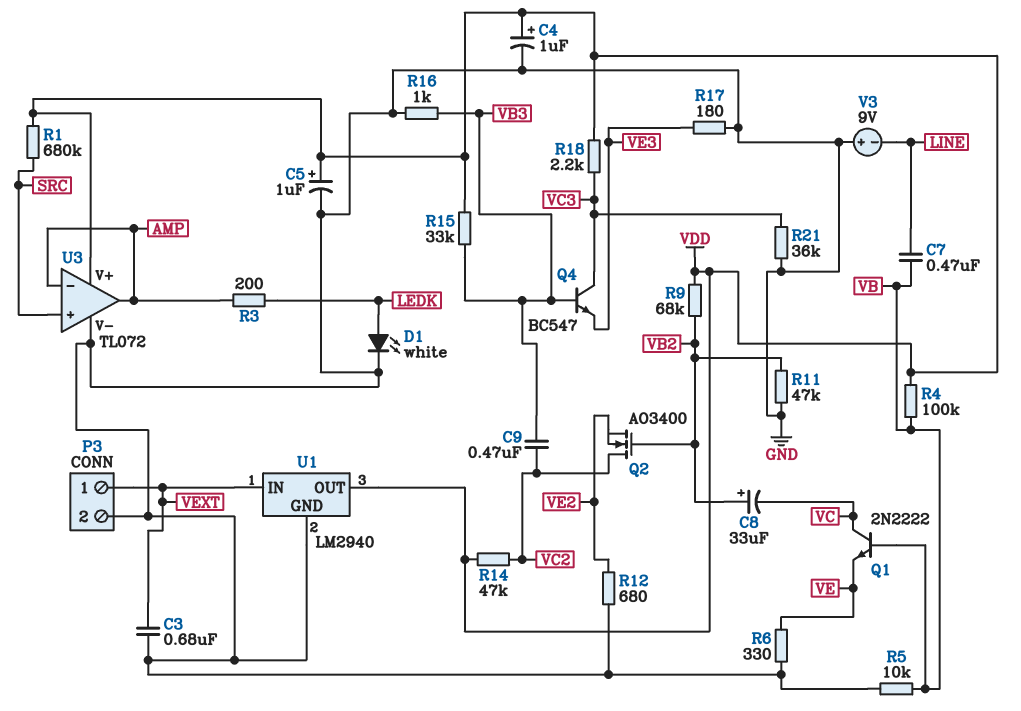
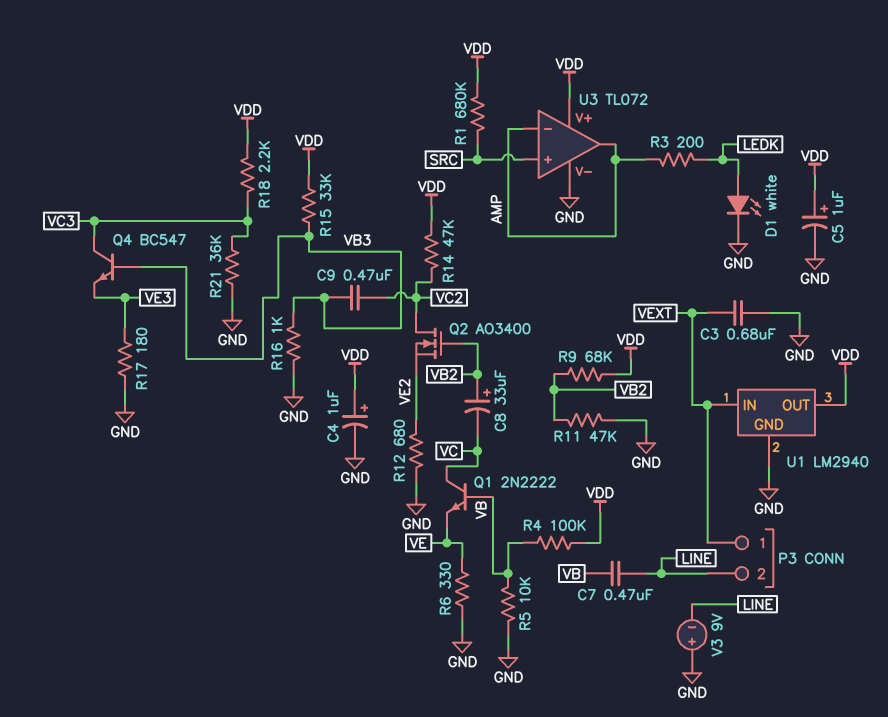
P3 pin 2: GND -> LINE

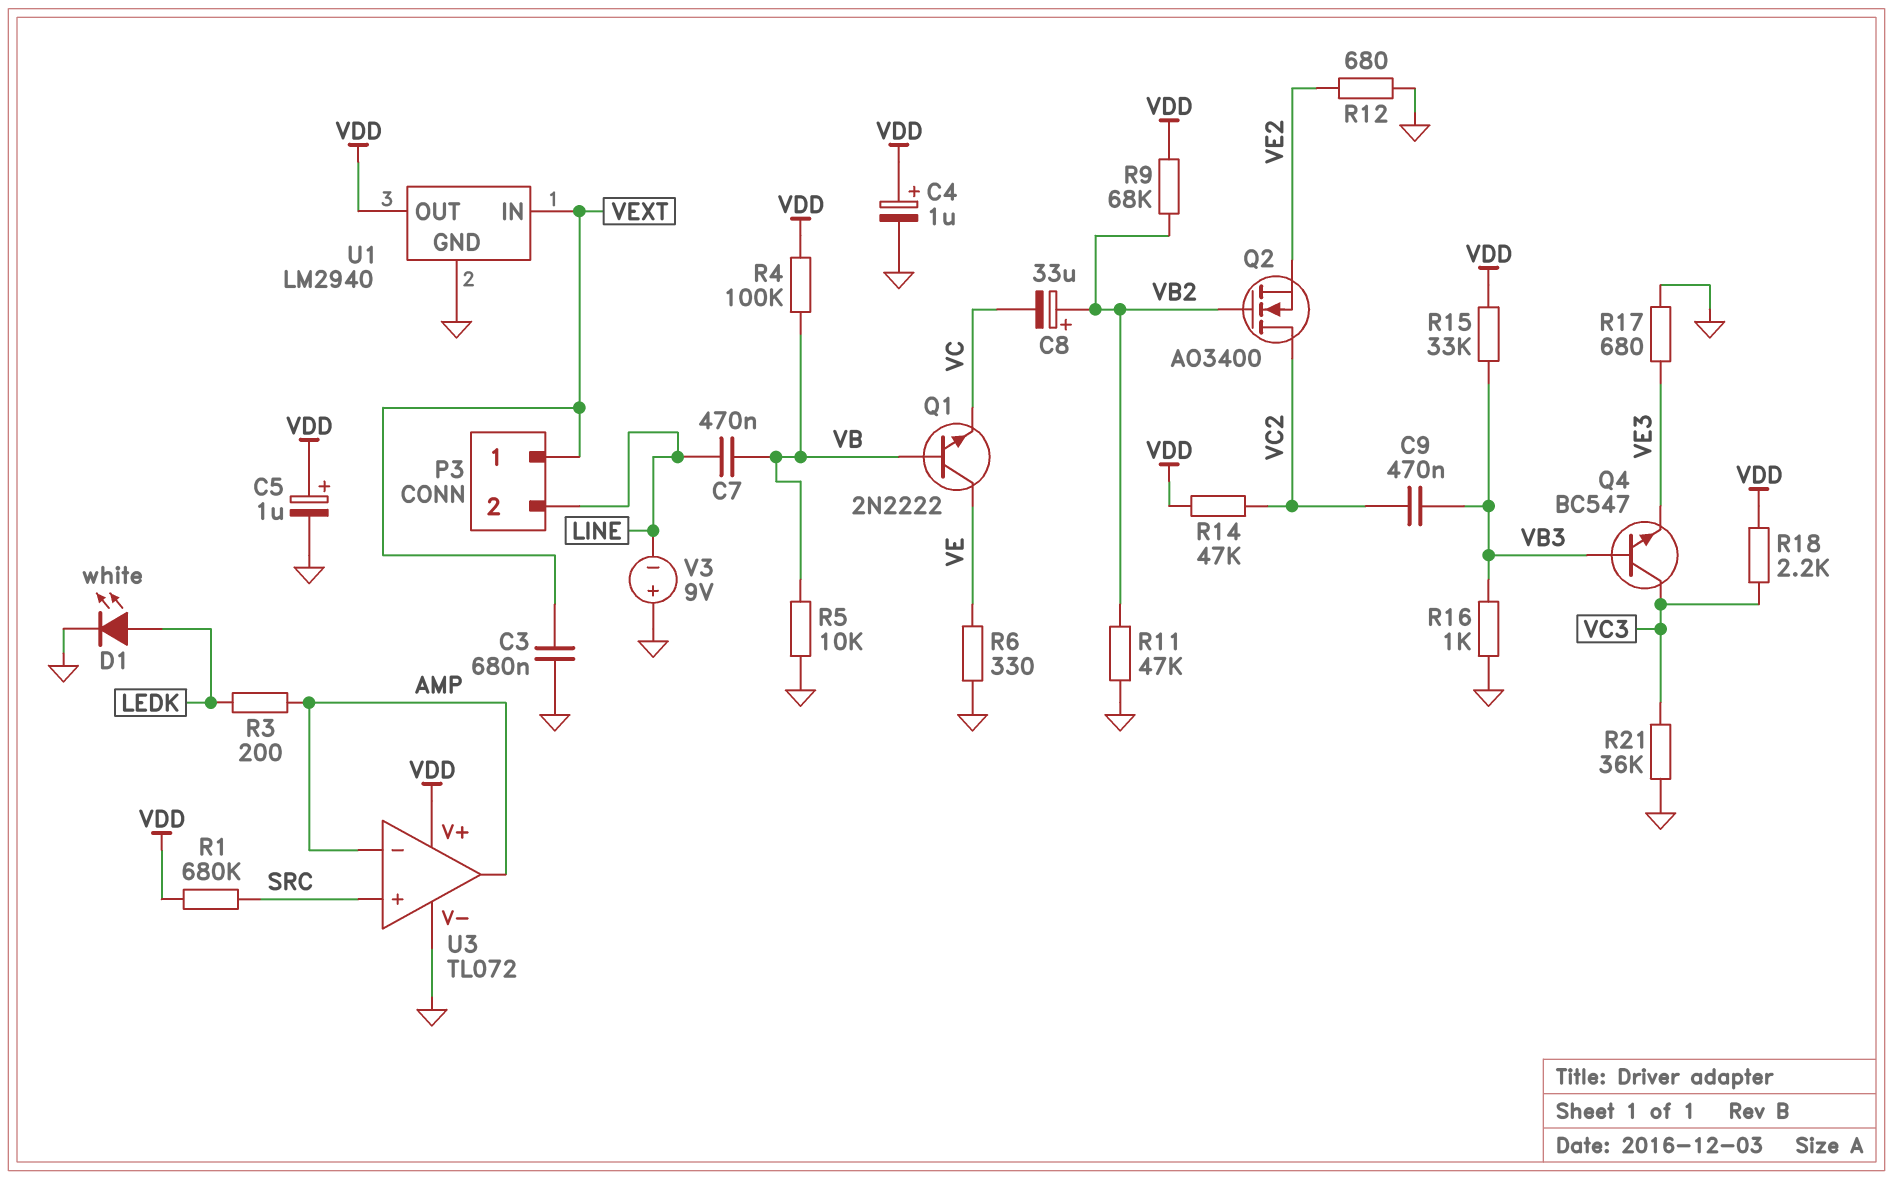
Q1: NPN 2N2222 (B VB, C VC, E VE) -> NPN 2N2222 (B VB, C VE, E VC)
R17: 180 (GND, VE3) -> 680 (GND, VE3)

